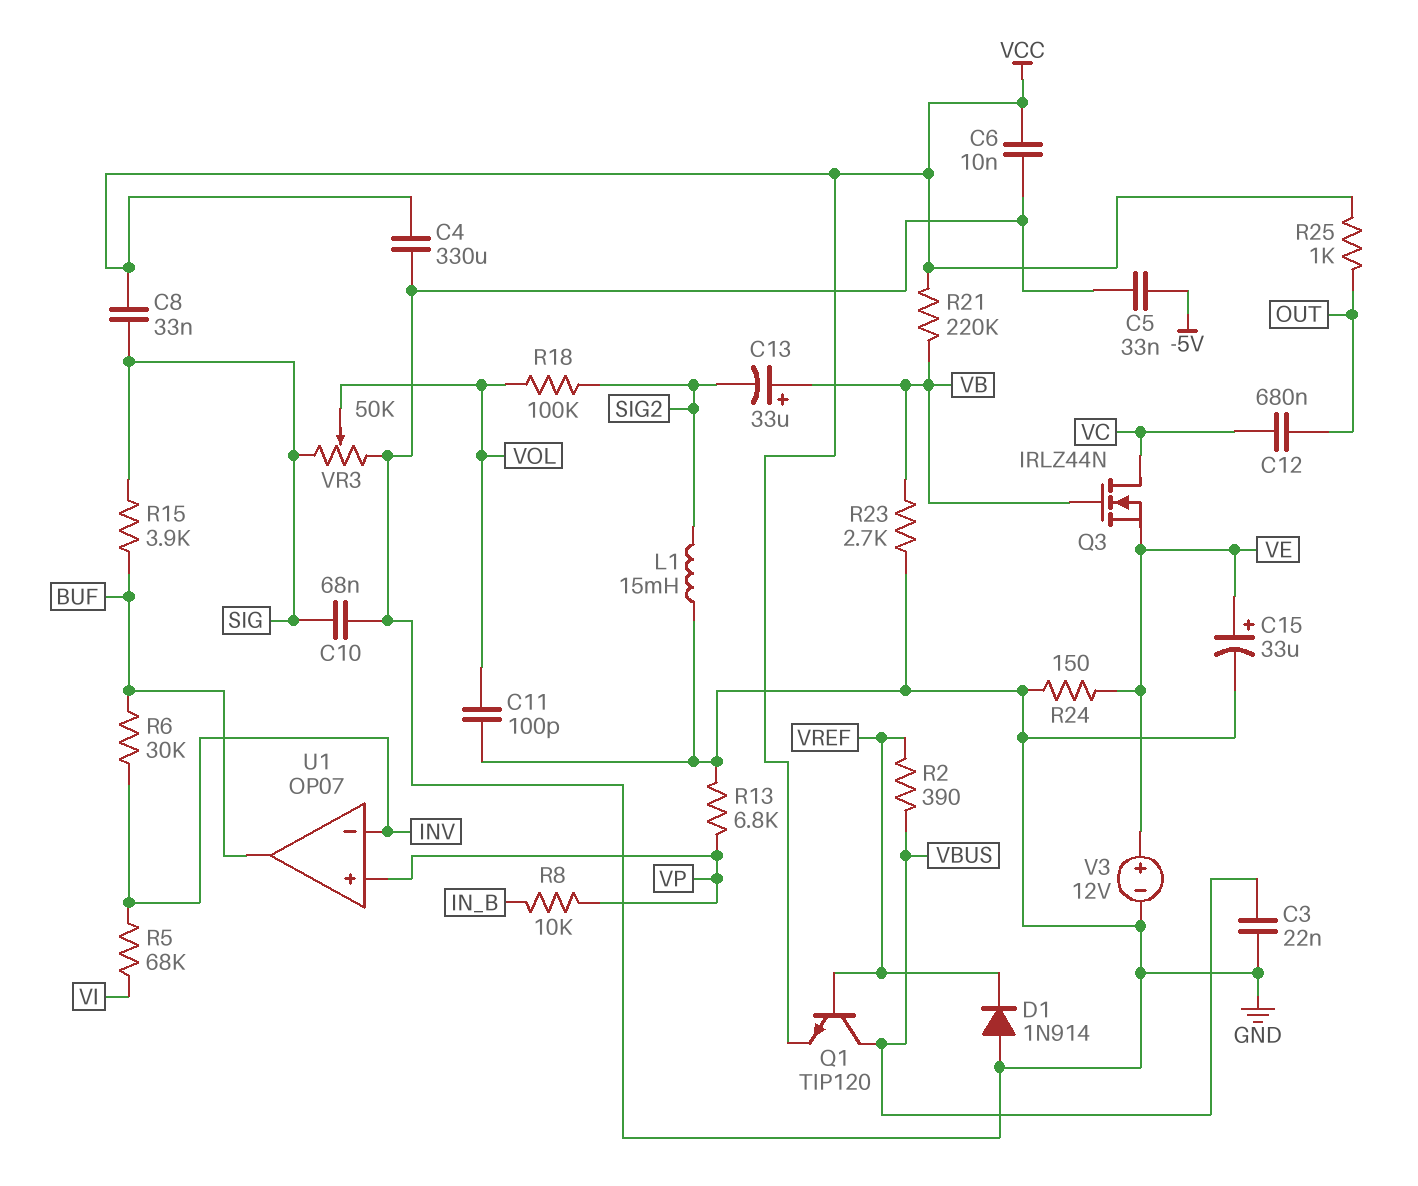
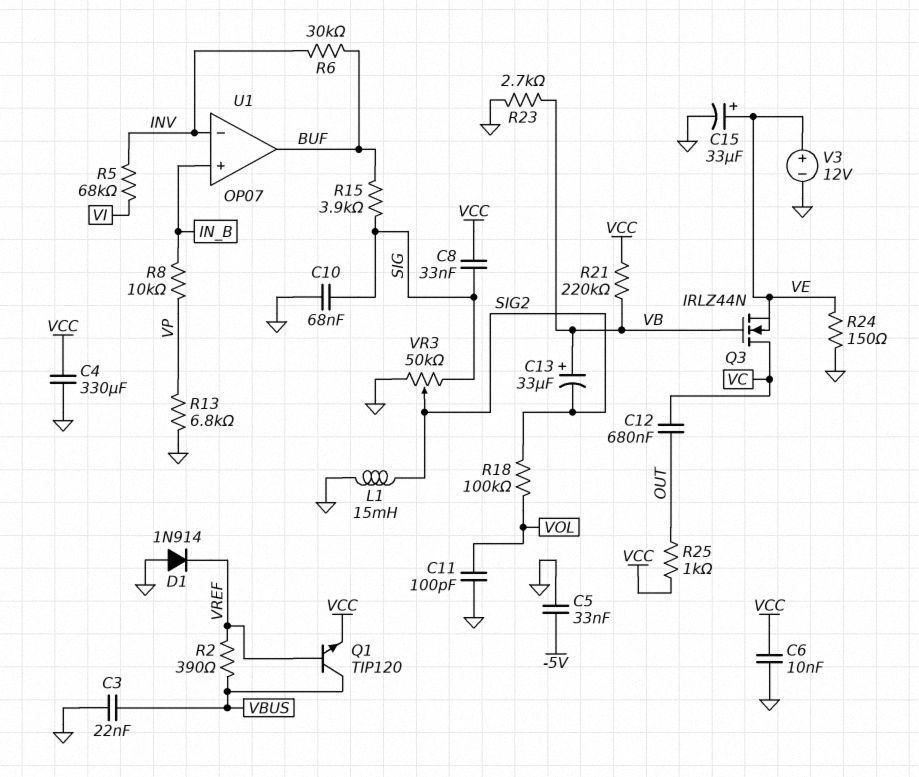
U1 pin in+: VP -> IN_B
VR3: 50k (GND, SIG, wiper VOL) -> 50k (GND, SIG, wiper SIG2)

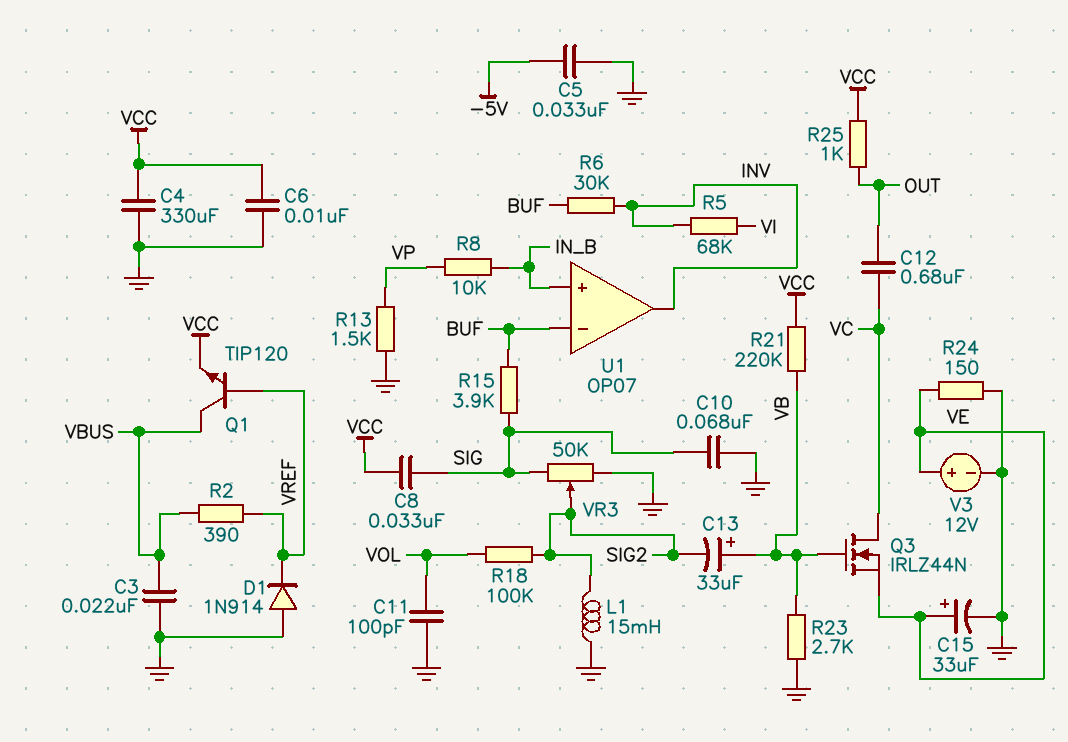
R13: 6.8k (GND, VP) -> 1.5k (GND, VP)
U1 pin in-: INV -> BUF
U1 pin out: BUF -> INV

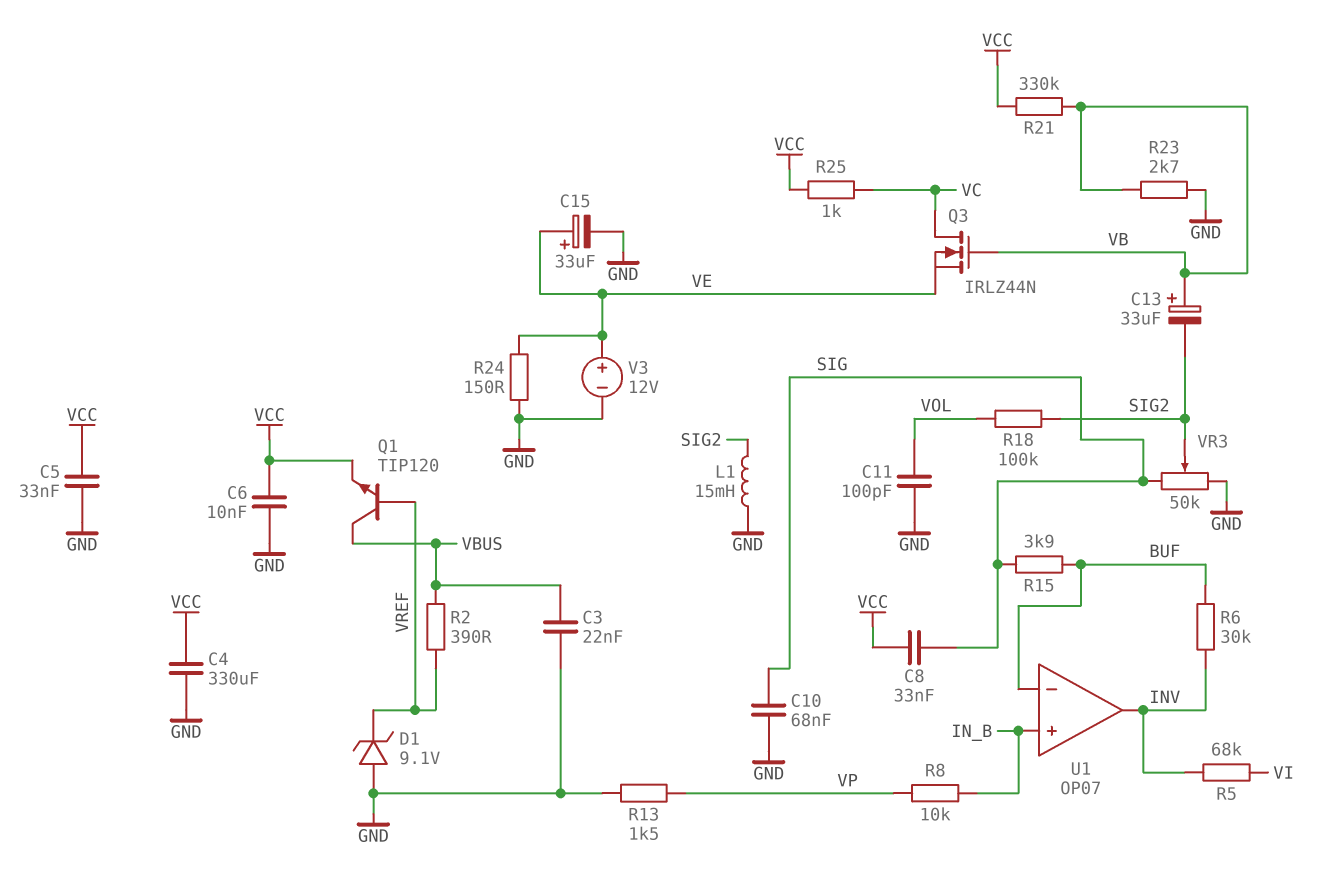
C5: 33nF (-5V, GND) -> 33nF (GND, VCC)
C12: 680nF (OUT, VC) -> none
D1: diode 1N914 (A GND, K VREF) -> zener 9.1V (A GND, K VREF)
R21: 220k (VB, VCC) -> 330k (VB, VCC)
R25: 1k (OUT, VCC) -> 1k (VC, VCC)

